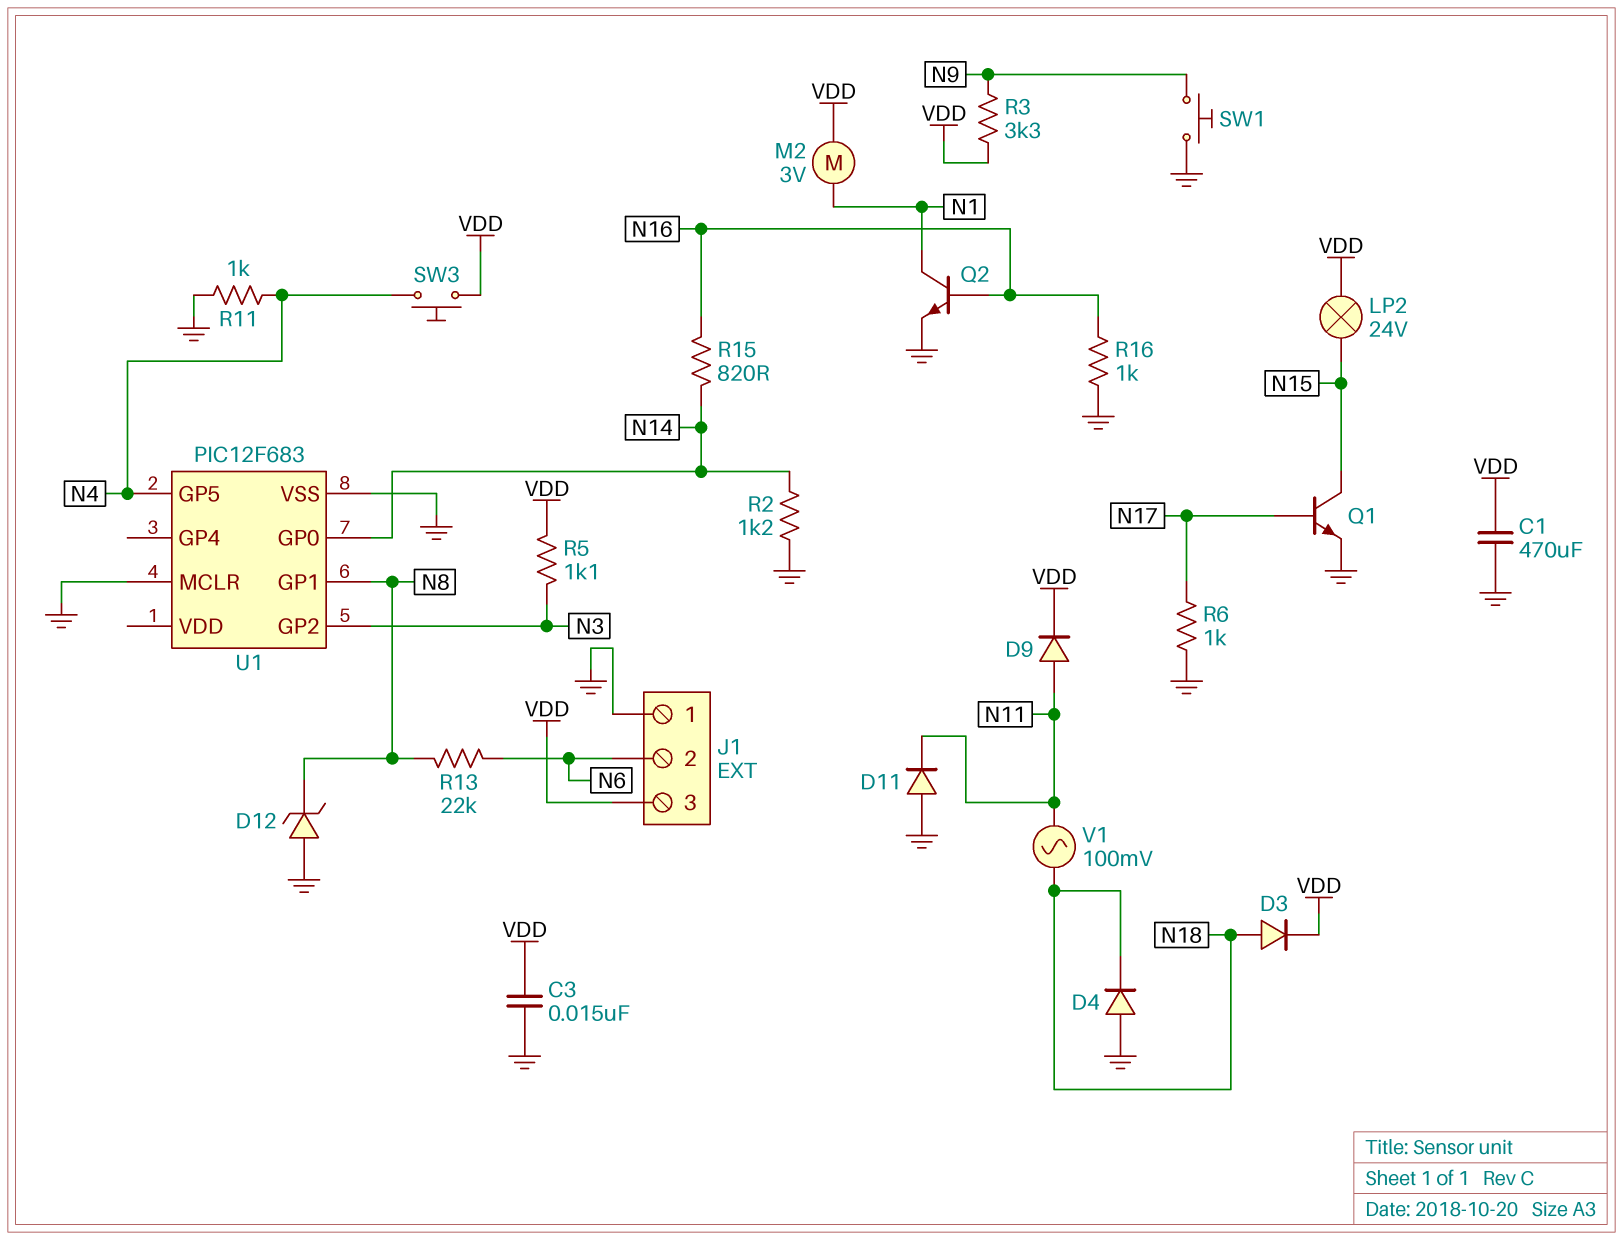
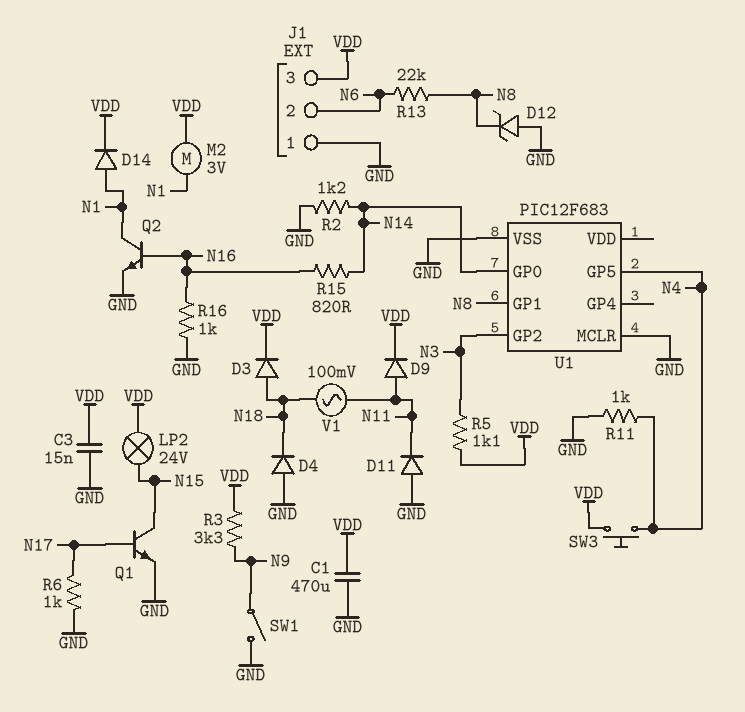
D14: none -> diode (A N1, K VDD)
SW1: button (GND, N9) -> switch (GND, N9)

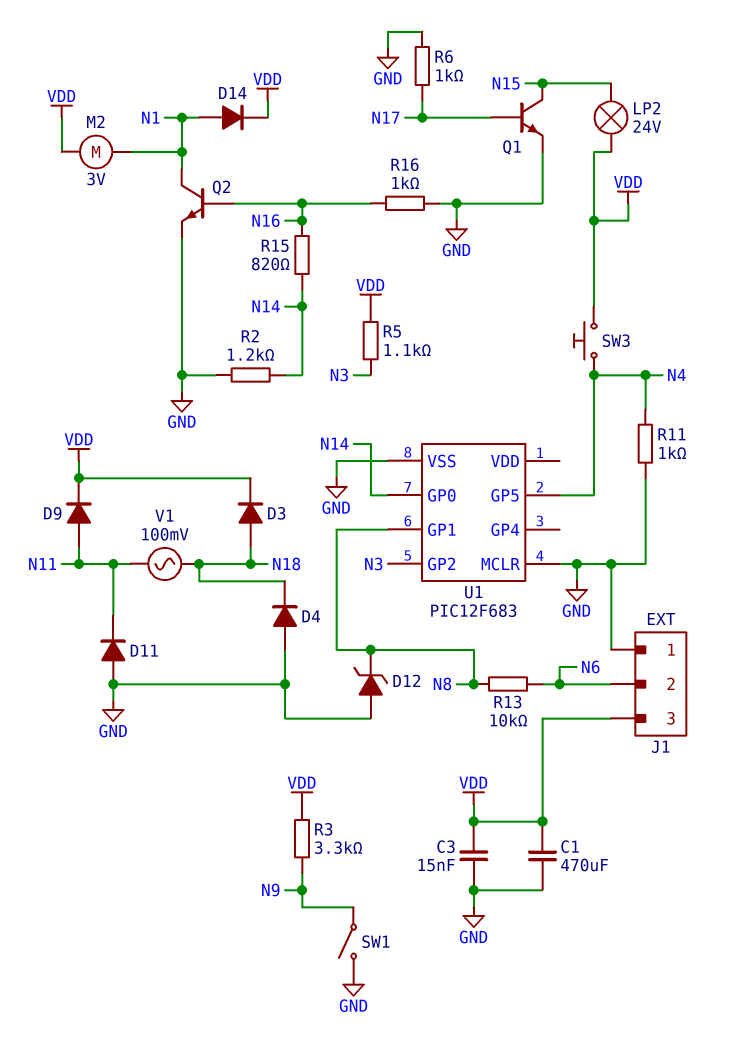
R13: 22k (N6, N8) -> 10k (N6, N8)

